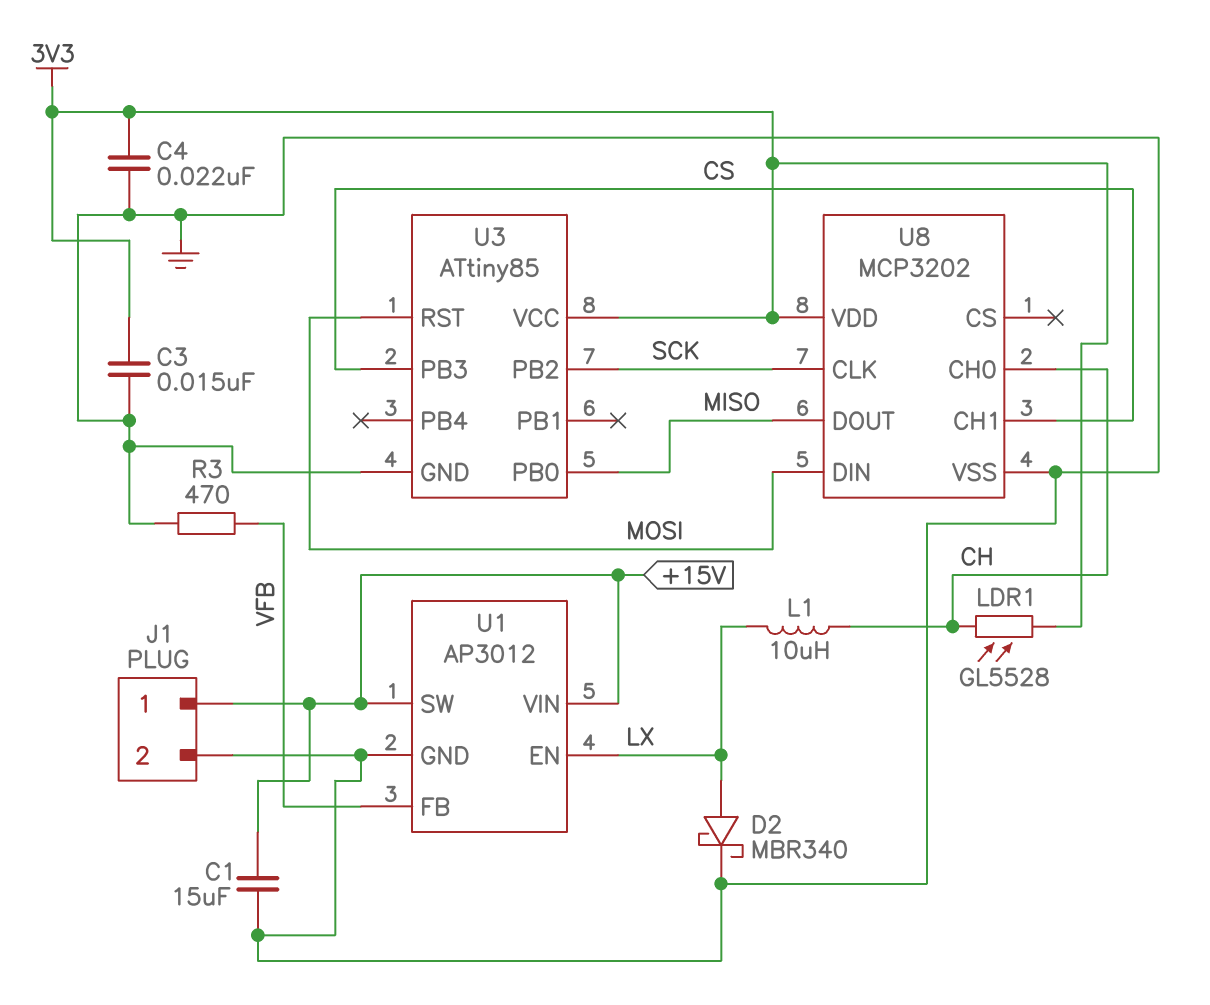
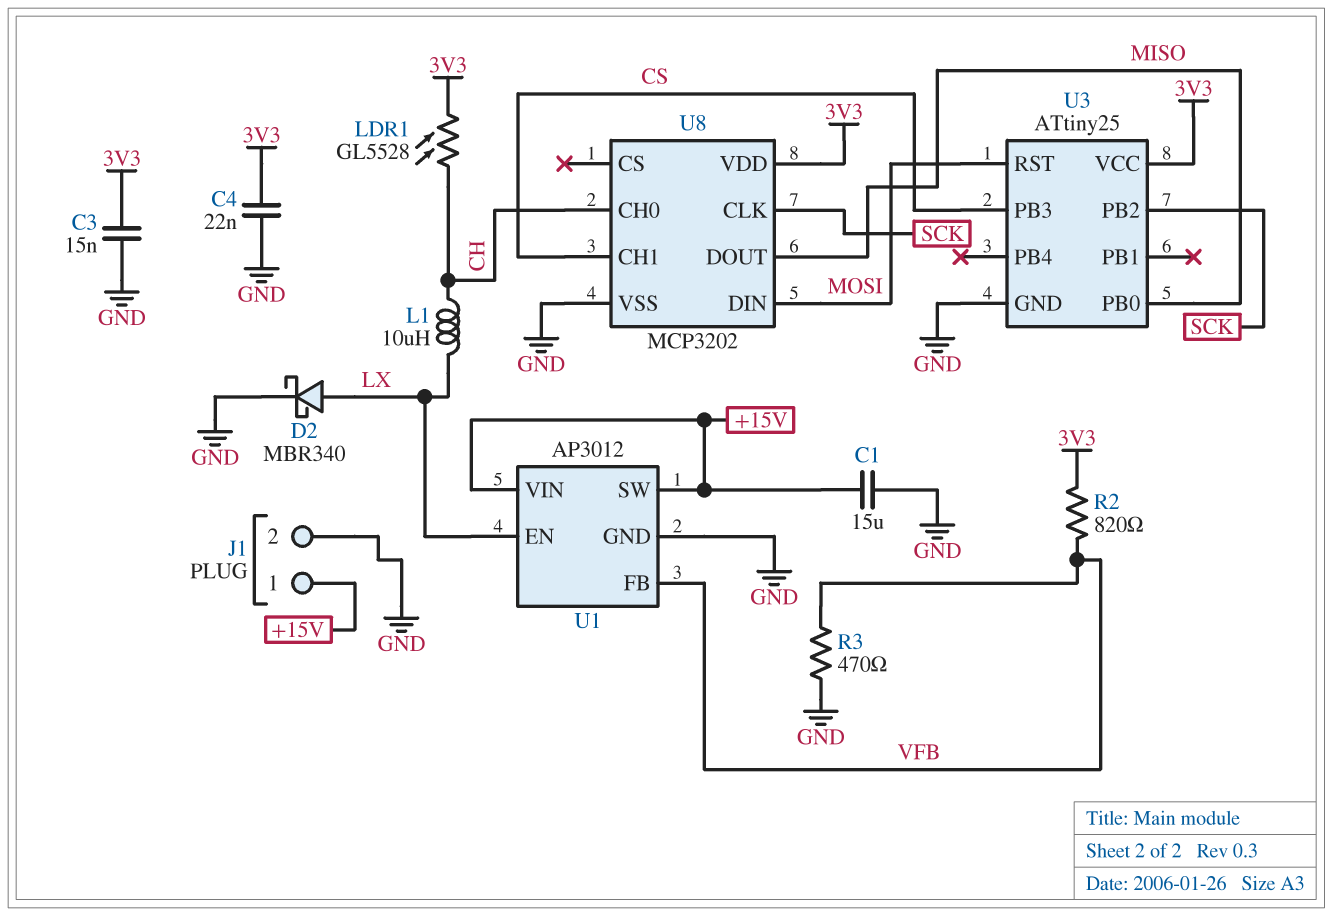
R2: none -> 820 (3V3, VFB)
U3: ATtiny85 -> ATtiny25

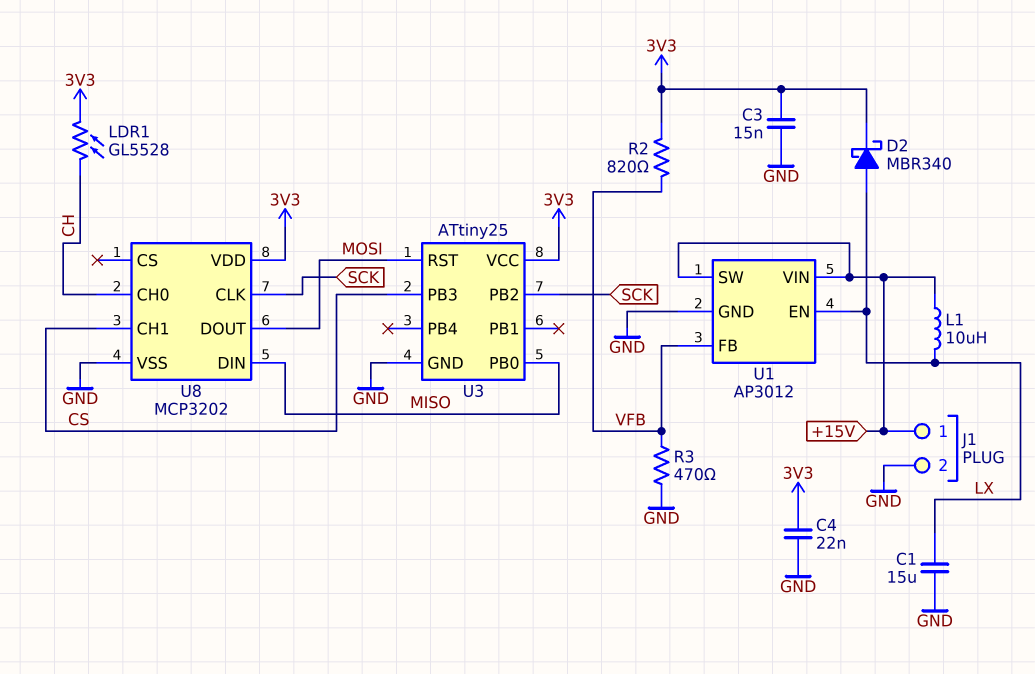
C1: 15uF (+15V, GND) -> 15uF (GND, LX)
D2: schottky MBR340 (A LX, K GND) -> schottky MBR340 (A LX, K 3V3)
L1: 10uH (CH, LX) -> 10uH (+15V, LX)
U8 pin DIN: MOSI -> MISO
U8 pin DOUT: MISO -> MOSI

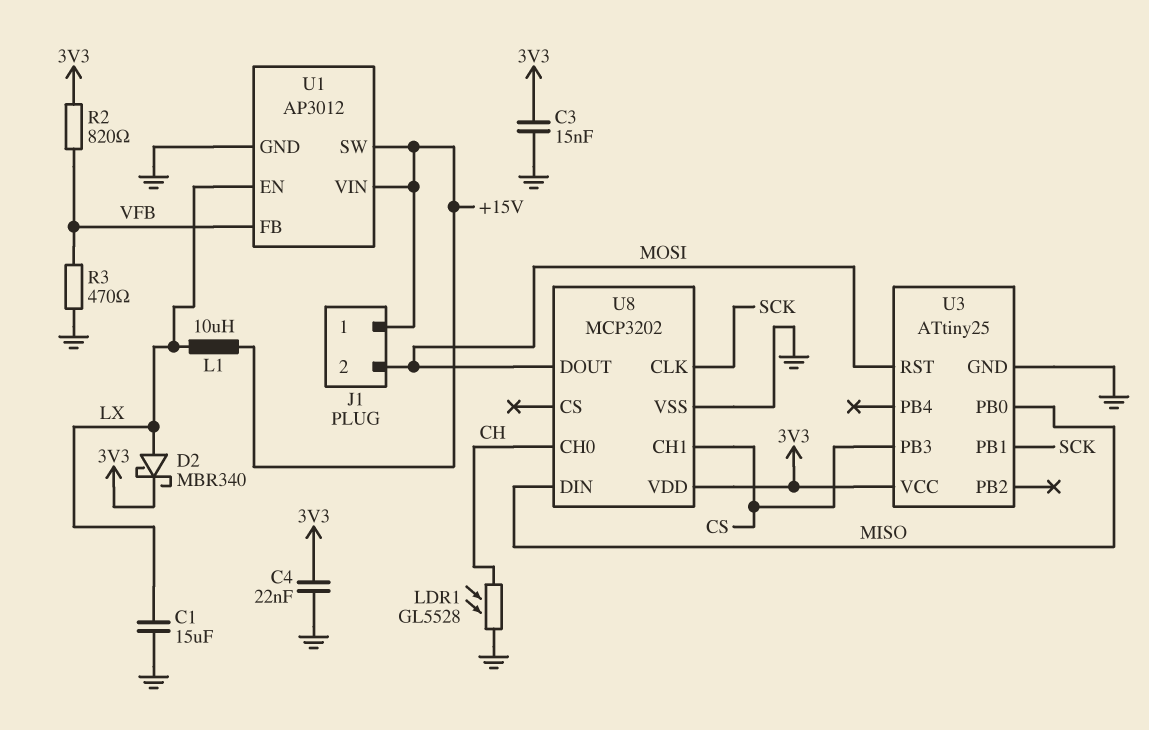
J1 pin 2: GND -> MOSI
LDR1: GL5528 (3V3, CH) -> GL5528 (CH, GND)
U3 pin PB1: none -> SCK
U3 pin PB2: SCK -> none

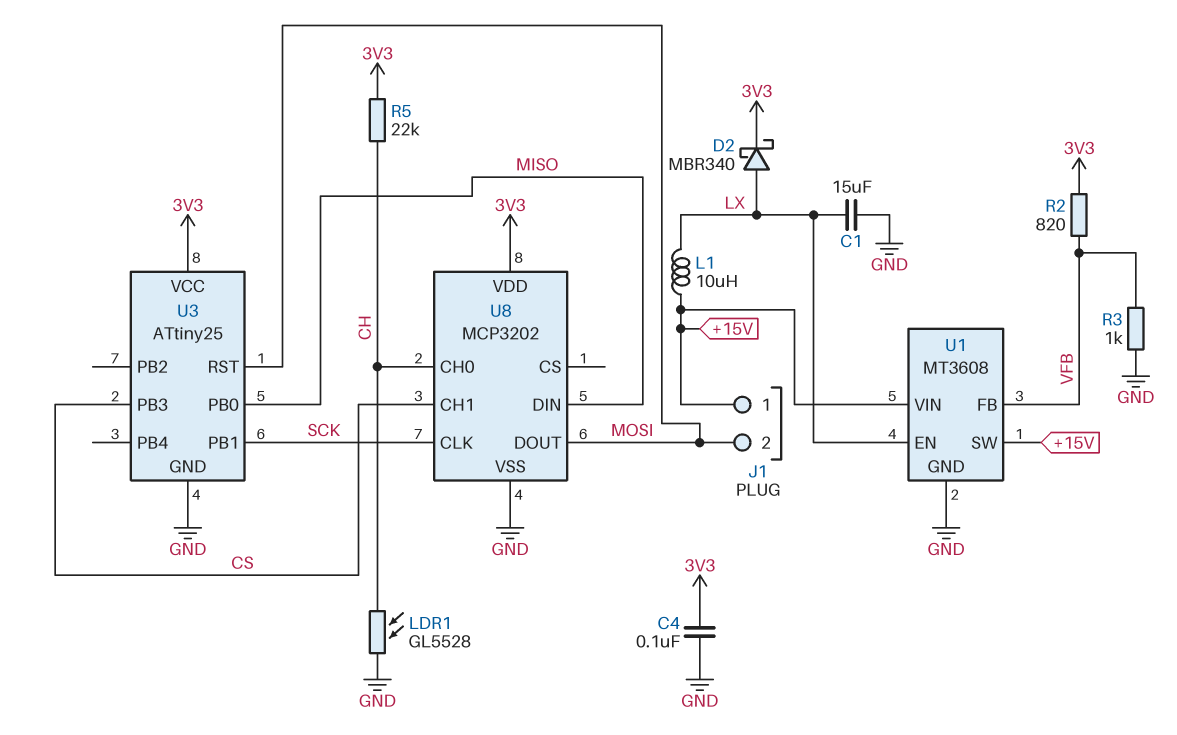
C3: 15nF (3V3, GND) -> none
C4: 22nF (3V3, GND) -> 100nF (3V3, GND)
R3: 470 (GND, VFB) -> 1k (GND, VFB)
R5: none -> 22k (3V3, CH)
U1: AP3012 -> MT3608

